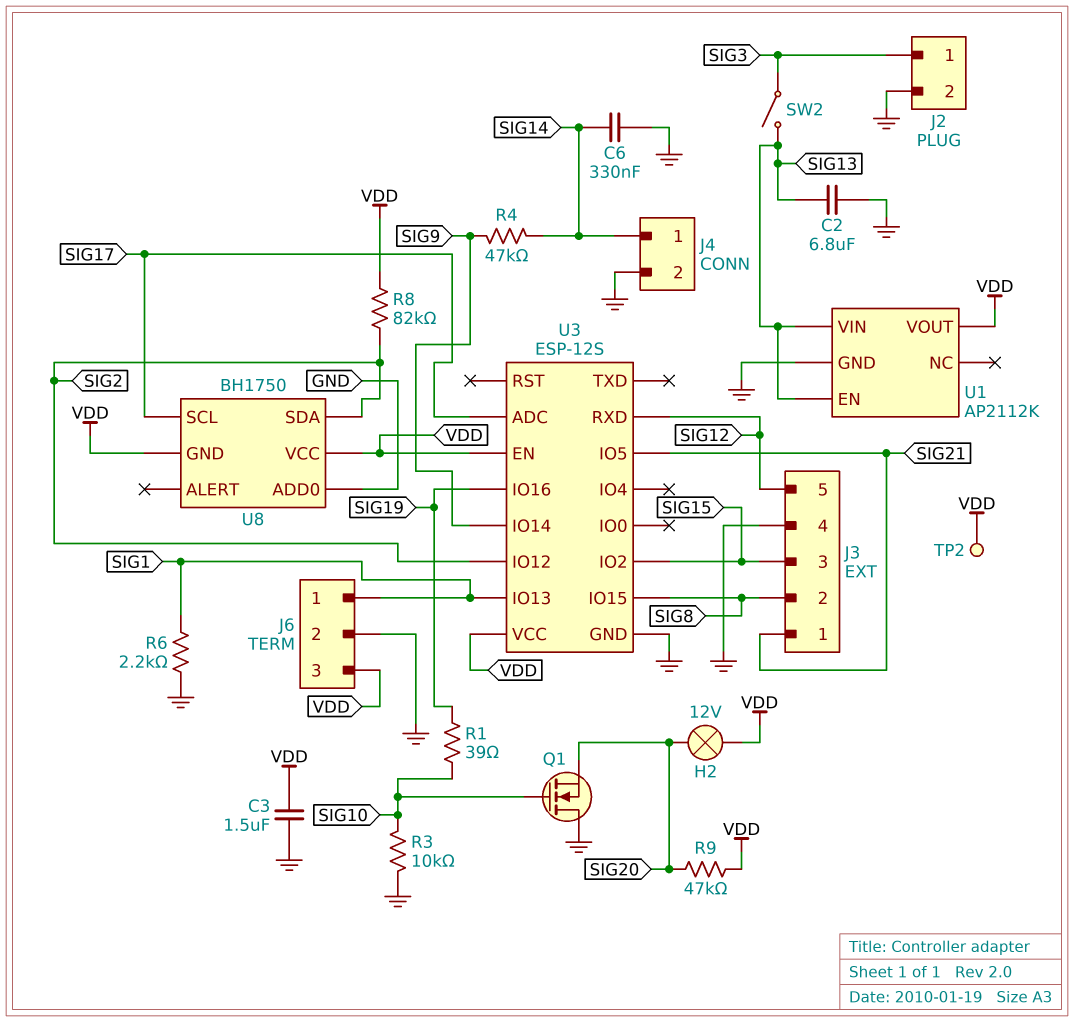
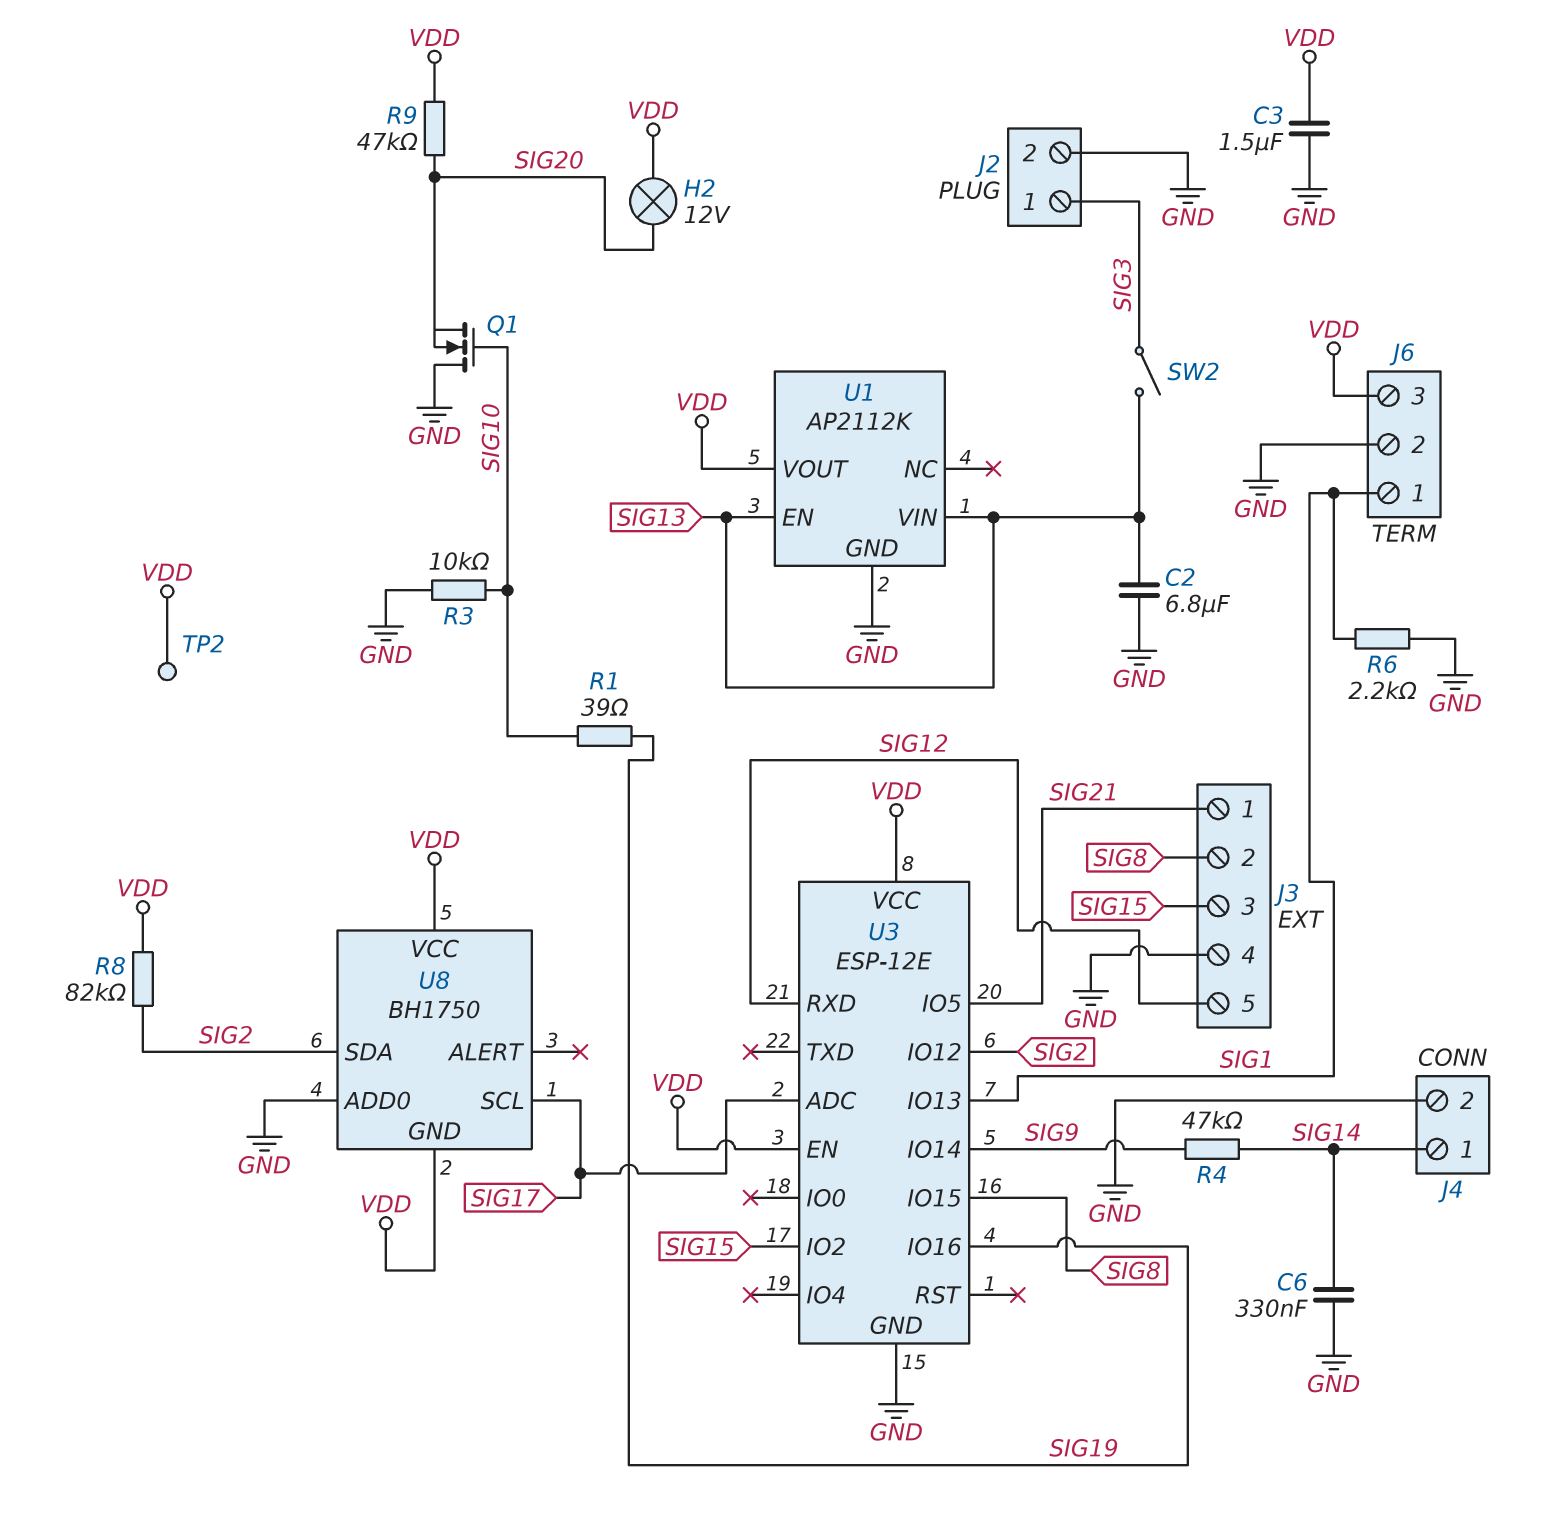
U3: ESP-12S -> ESP-12E

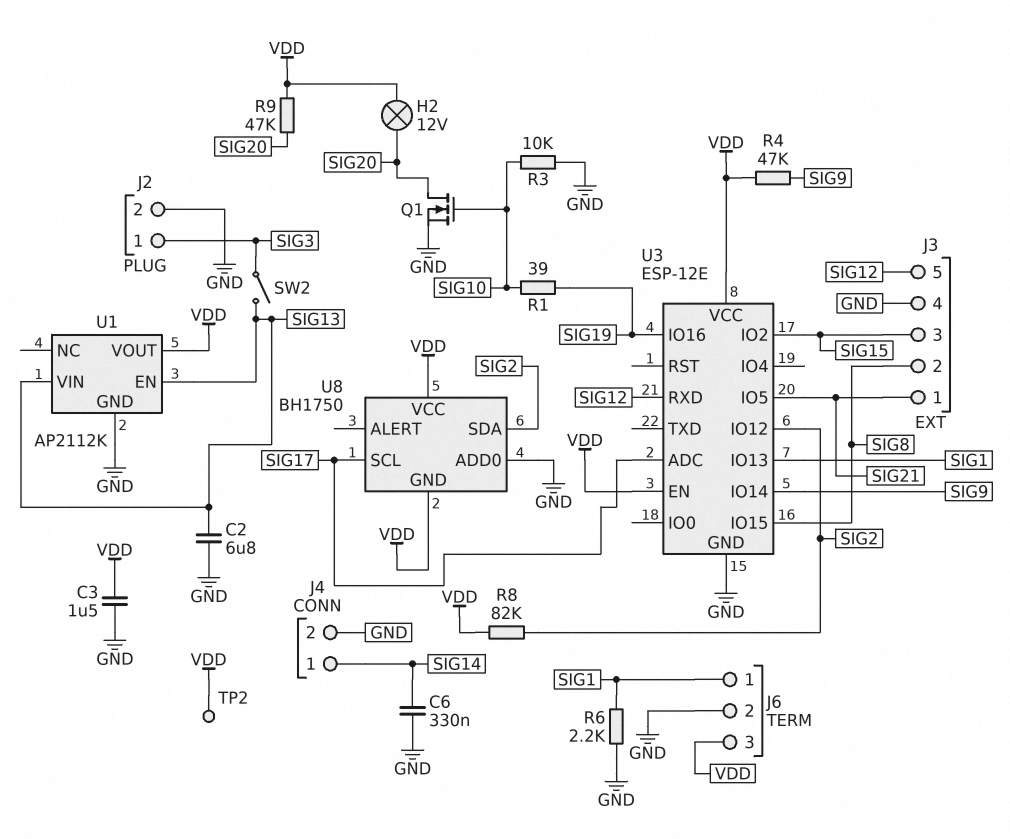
Q1: NMOS (G SIG10, D GND, S SIG20) -> NMOS (G SIG10, D SIG20, S GND)
R4: 47k (SIG9, SIG14) -> 47k (SIG9, VDD)

